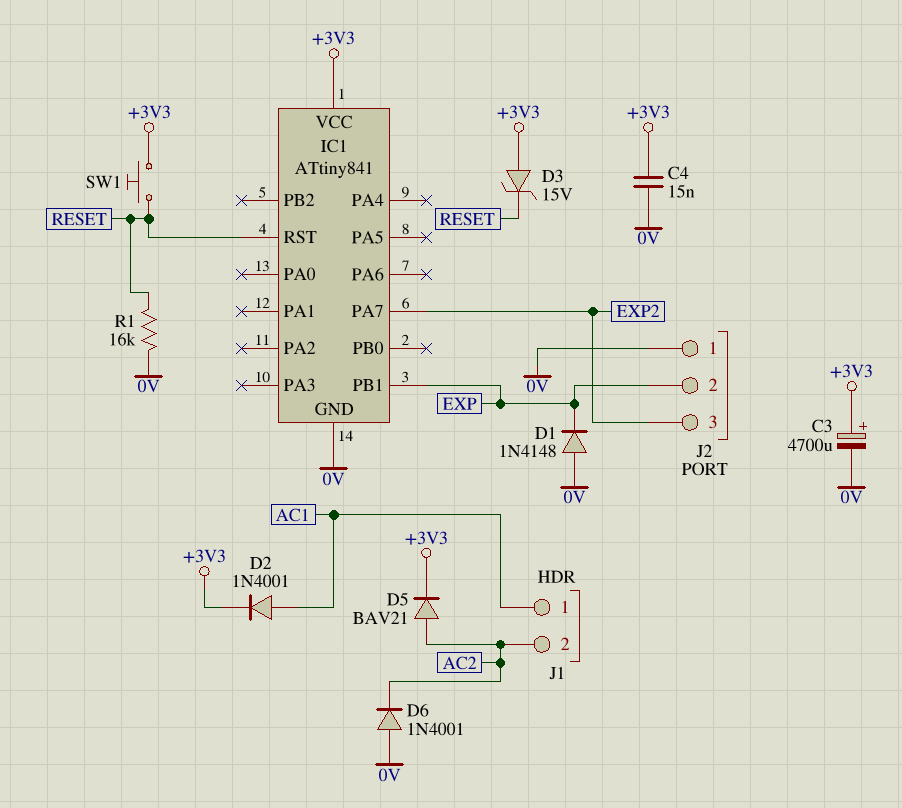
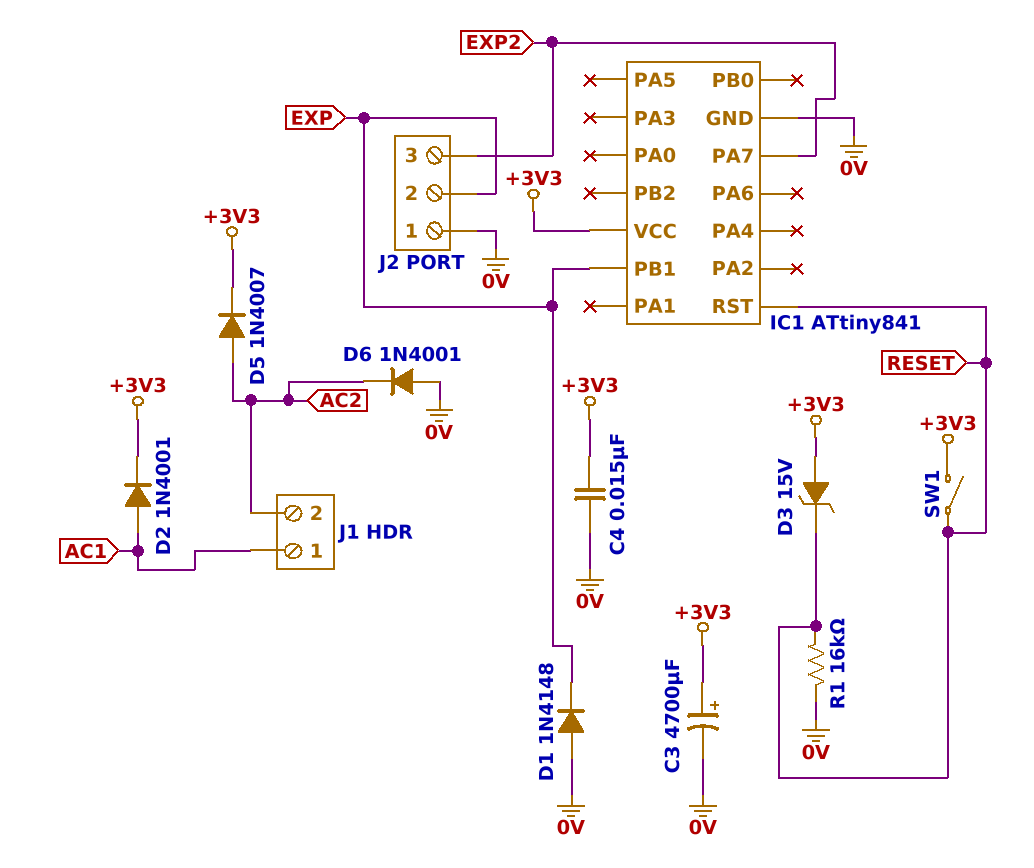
D5: diode BAV21 (A AC2, K +3V3) -> diode 1N4007 (A AC2, K +3V3)
SW1: button (+3V3, RESET) -> switch (+3V3, RESET)

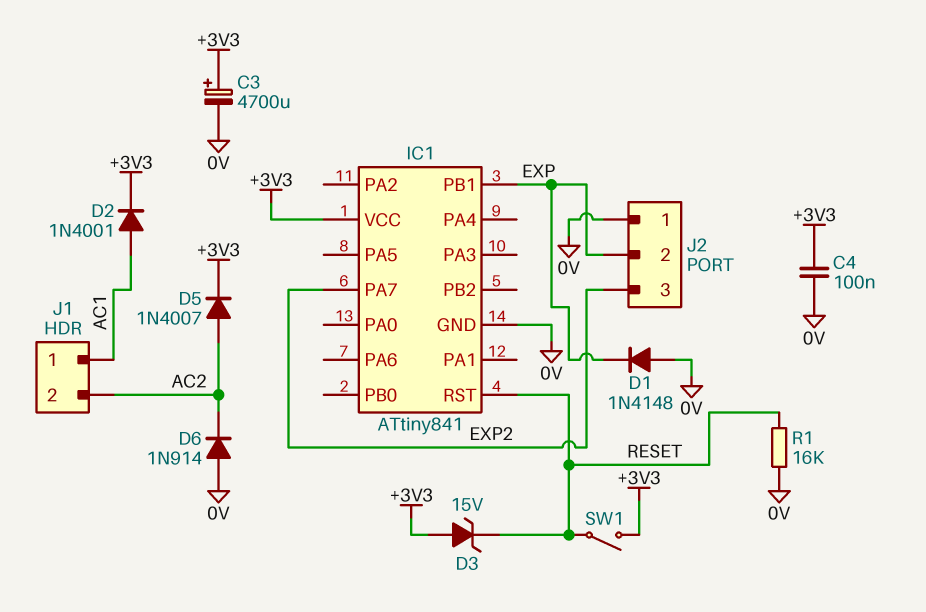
C4: 15nF (+3V3, 0V) -> 100nF (+3V3, 0V)
D6: diode 1N4001 (A 0V, K AC2) -> diode 1N914 (A 0V, K AC2)

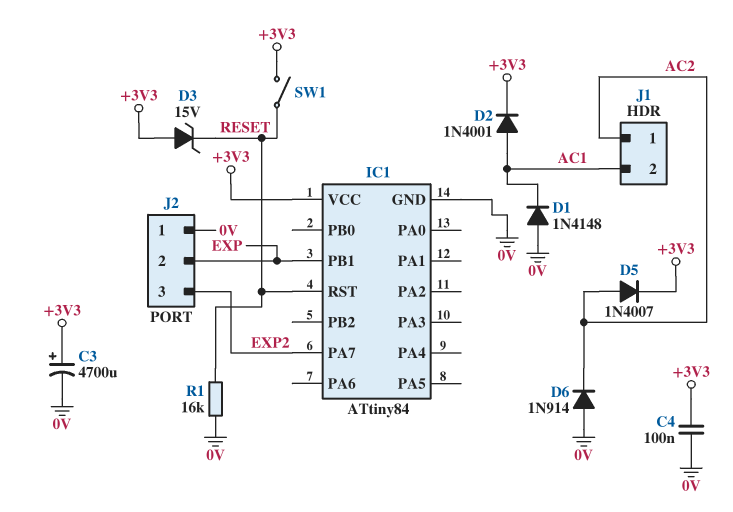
D1: diode 1N4148 (A 0V, K EXP) -> diode 1N4148 (A 0V, K AC1)
IC1: ATtiny841 -> ATtiny84
J1 pin 1: AC1 -> AC2
J1 pin 2: AC2 -> AC1

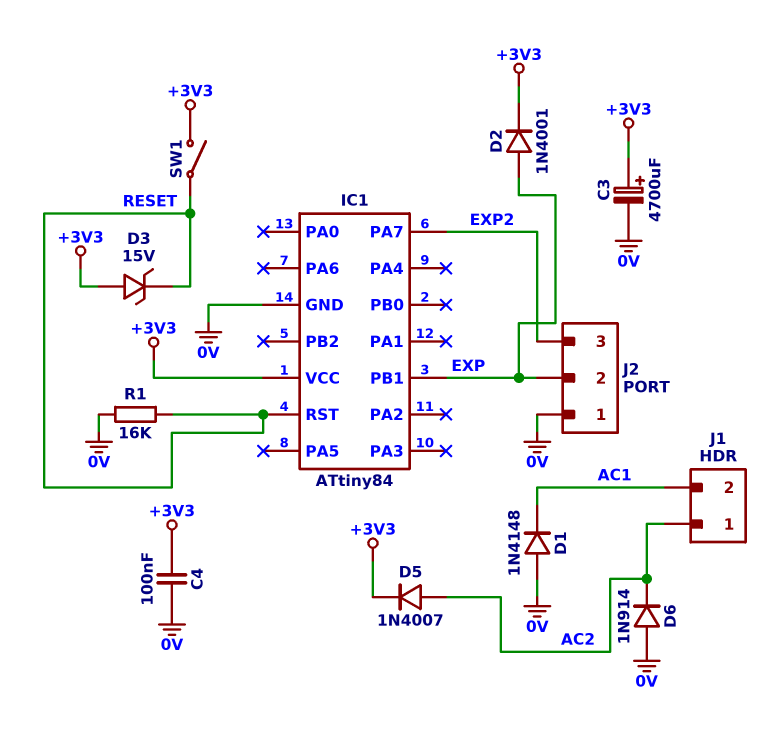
D2: diode 1N4001 (A AC1, K +3V3) -> diode 1N4001 (A EXP, K +3V3)

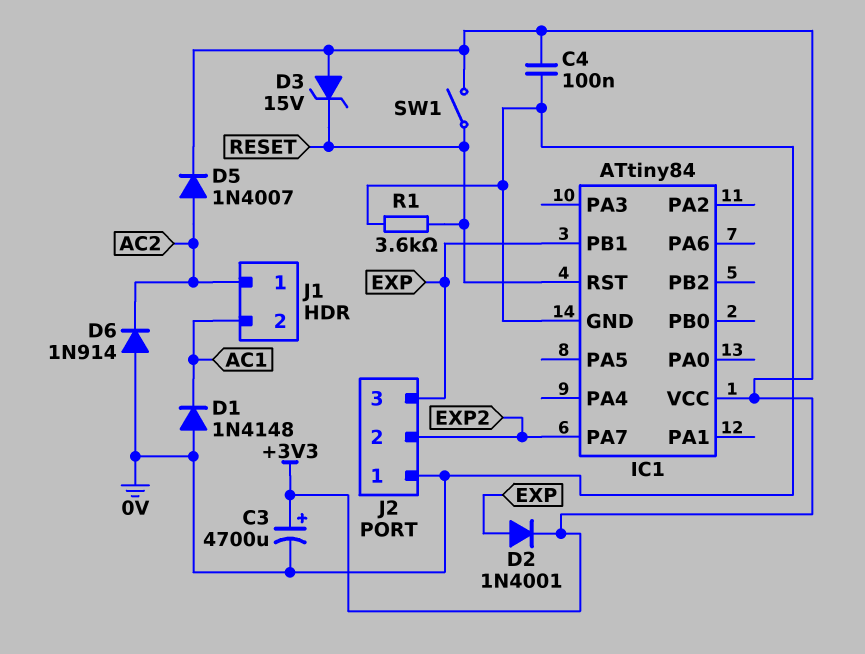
J2 pin 2: EXP -> EXP2
J2 pin 3: EXP2 -> EXP
R1: 16k (0V, RESET) -> 3.6k (0V, RESET)

